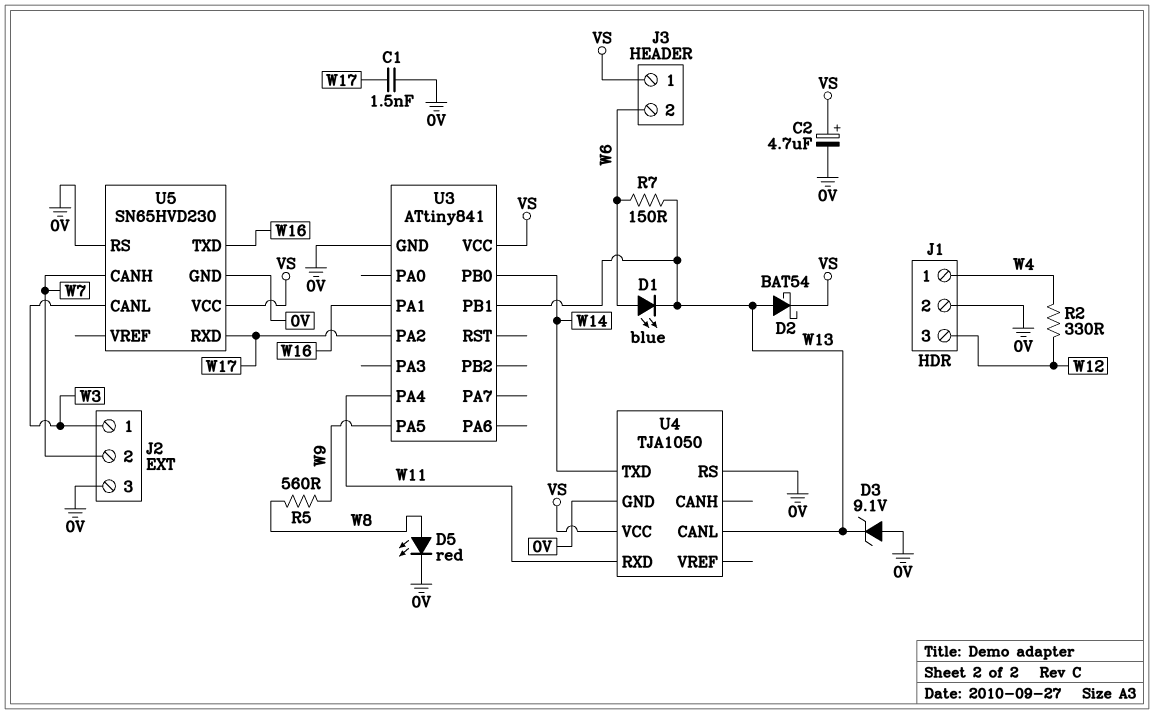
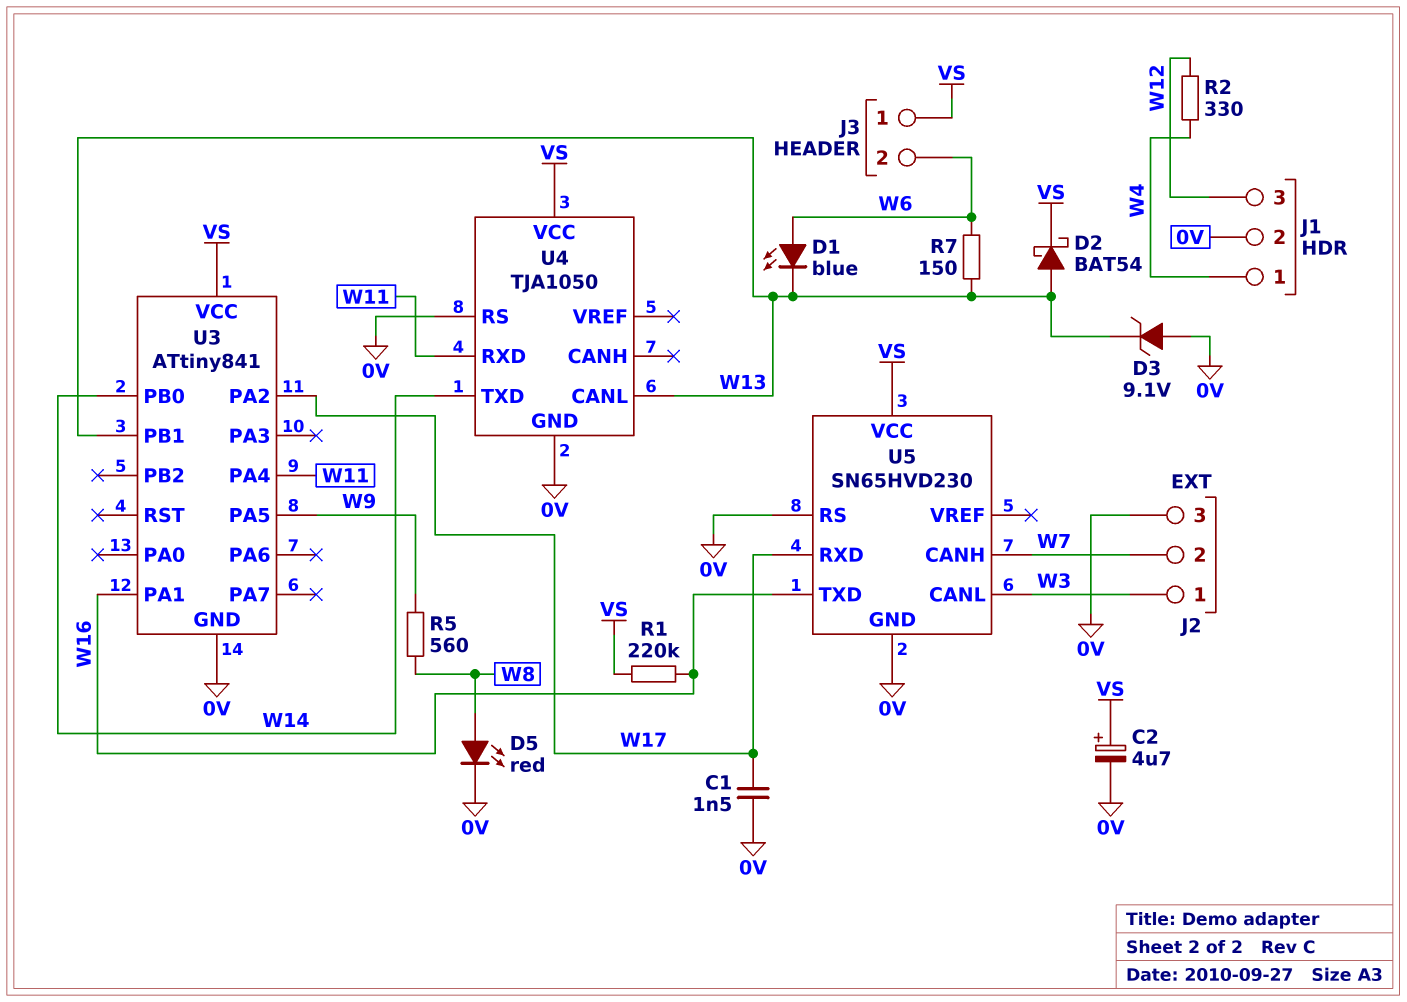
R1: none -> 220k (VS, W16)

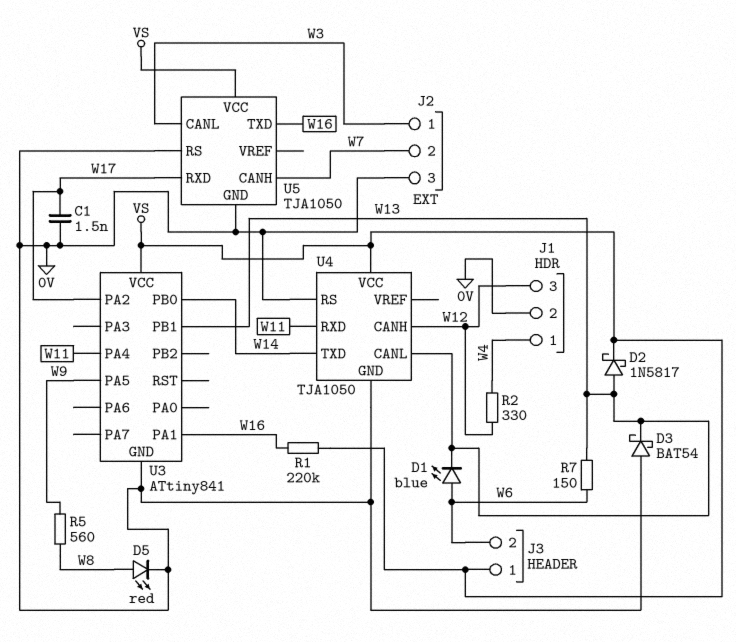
C2: 4.7uF (plus VS, minus 0V) -> none
D2: schottky BAT54 (A W13, K VS) -> schottky 1N5817 (A W13, K VS)
D3: zener 9.1V (A 0V, K W13) -> schottky BAT54 (A 0V, K W13)
U4 pin CANH: none -> W12
U5: SN65HVD230 -> TJA1050

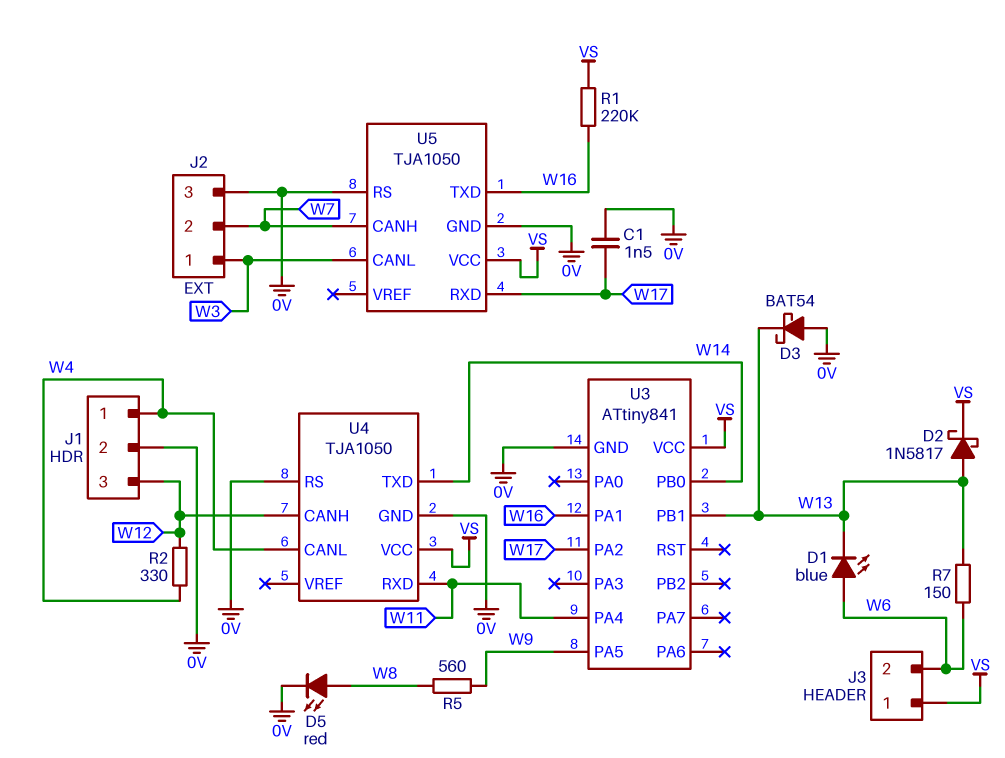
U4 pin CANL: W13 -> W4

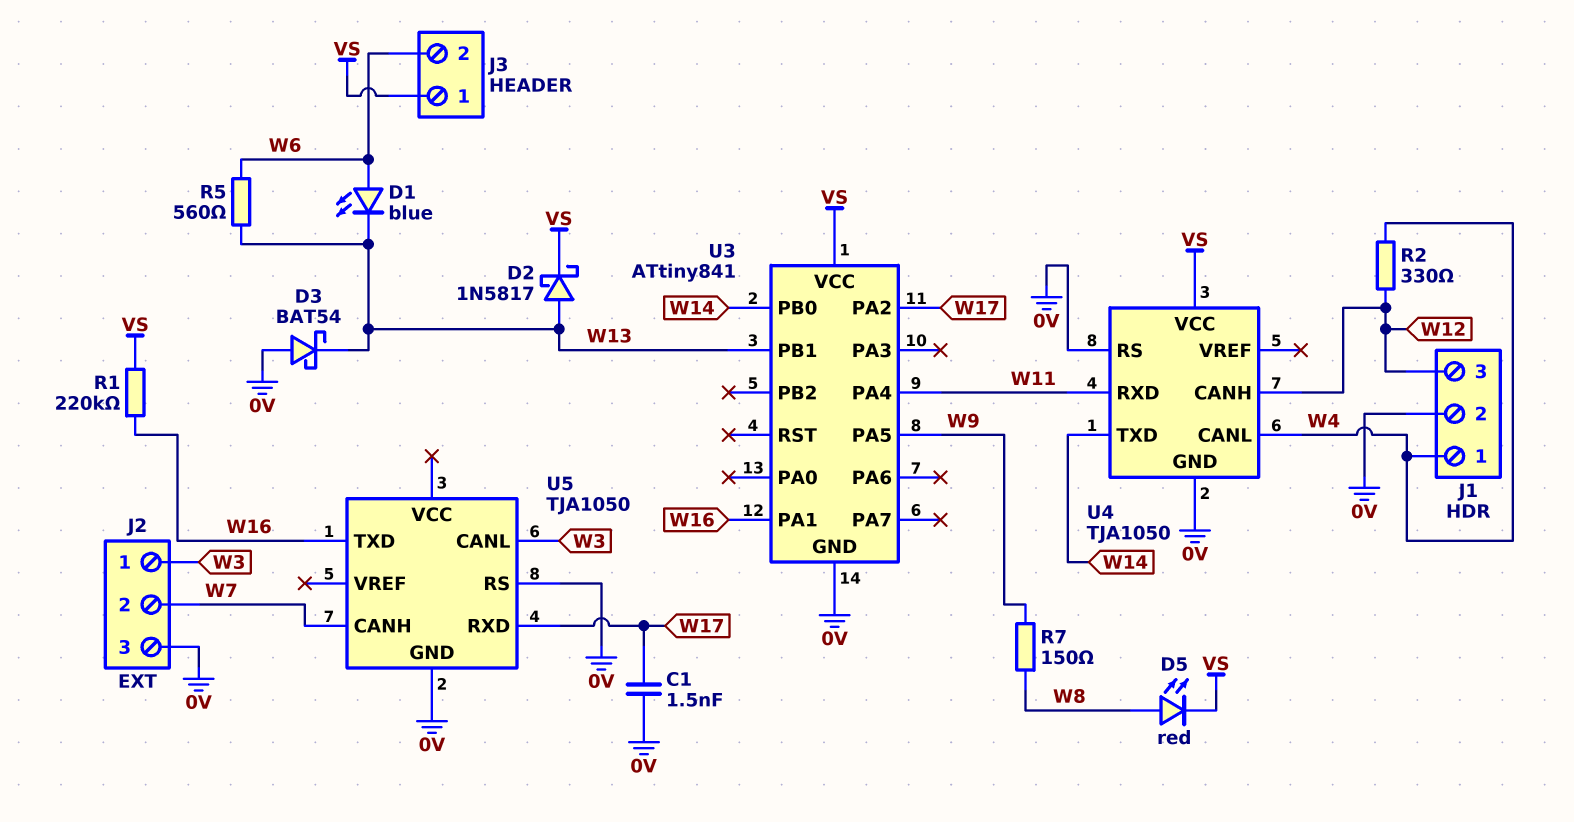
D5: LED red (A W8, K 0V) -> LED red (A W8, K VS)
R5: 560 (W8, W9) -> 560 (W6, W13)
R7: 150 (W6, W13) -> 150 (W8, W9)
U5 pin VCC: VS -> none

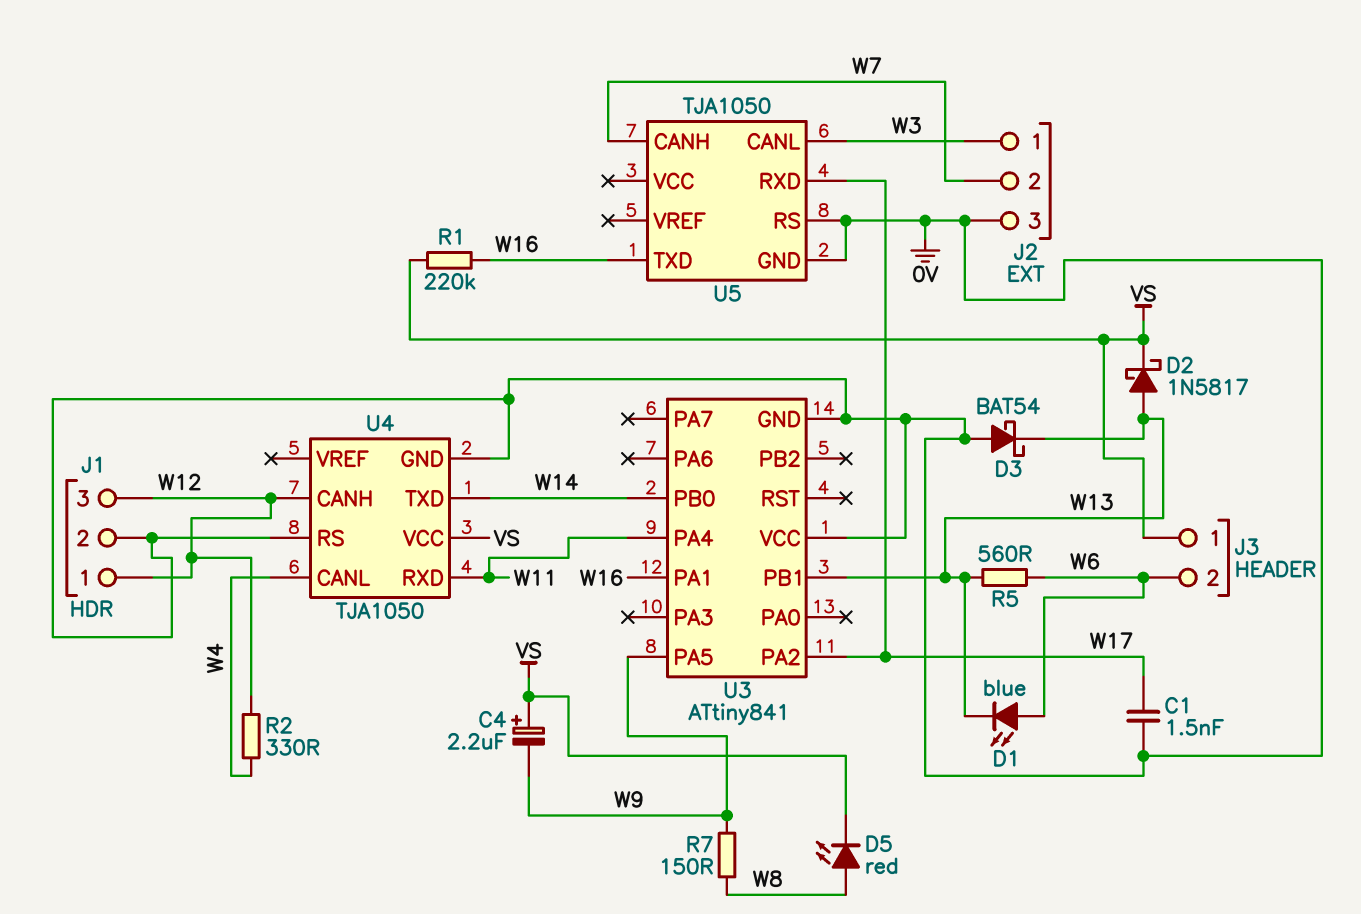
C4: none -> 2.2uF (plus VS, minus W9)
J1 pin 1: W4 -> W12
U3 pin VCC: VS -> 0V

